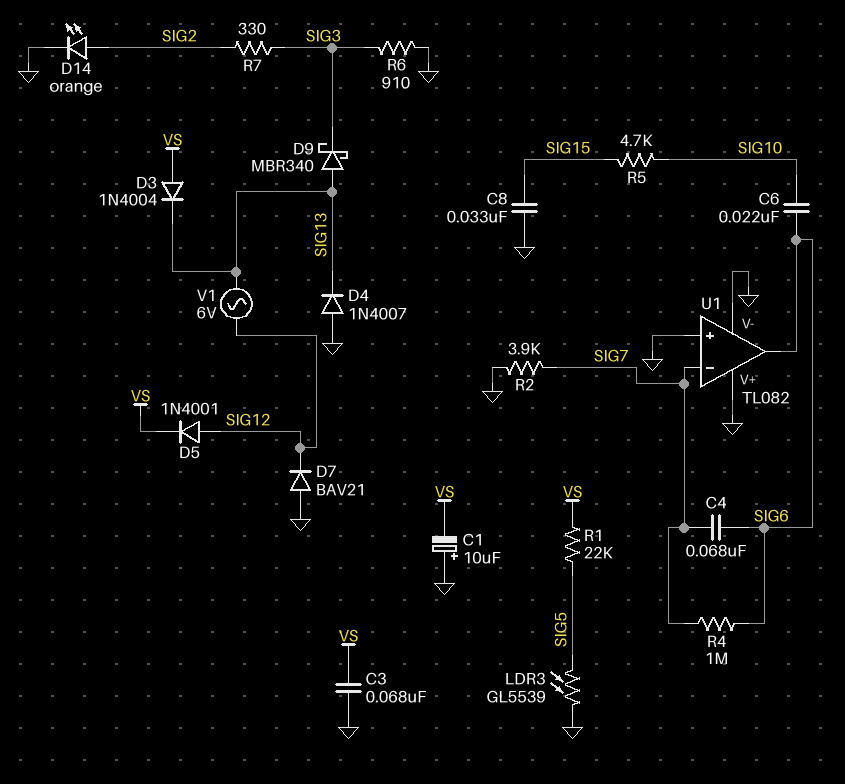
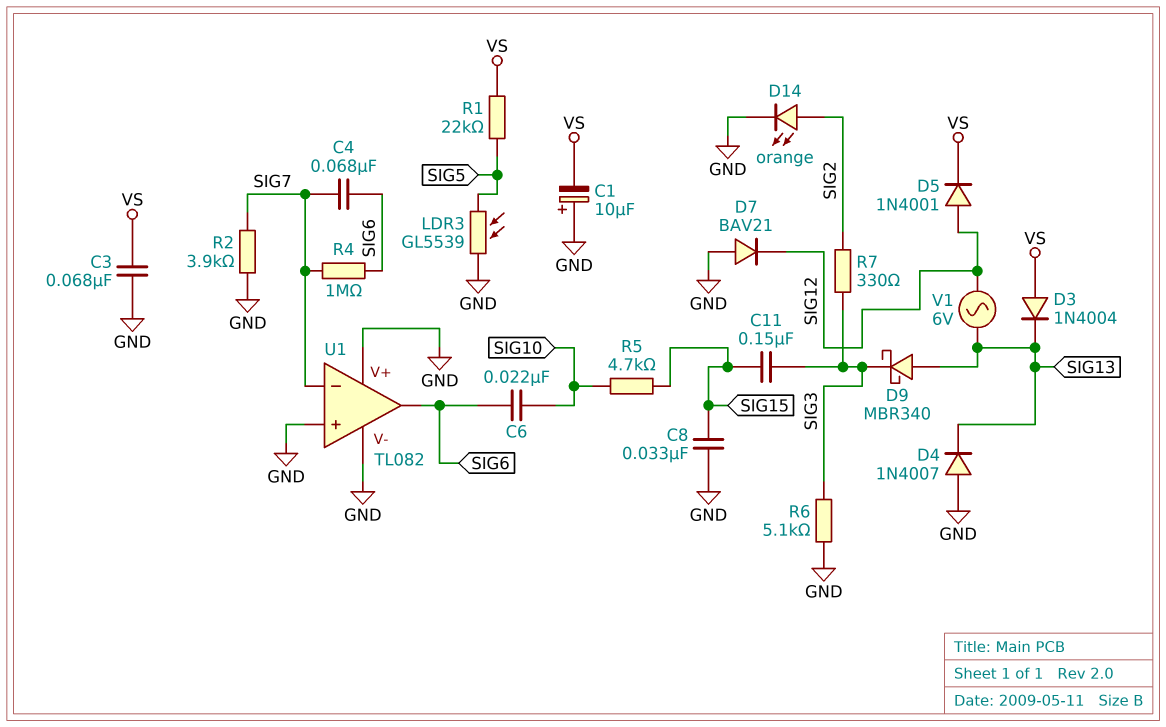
C11: none -> 150nF (SIG3, SIG15)
R6: 910 (GND, SIG3) -> 5.1k (GND, SIG3)

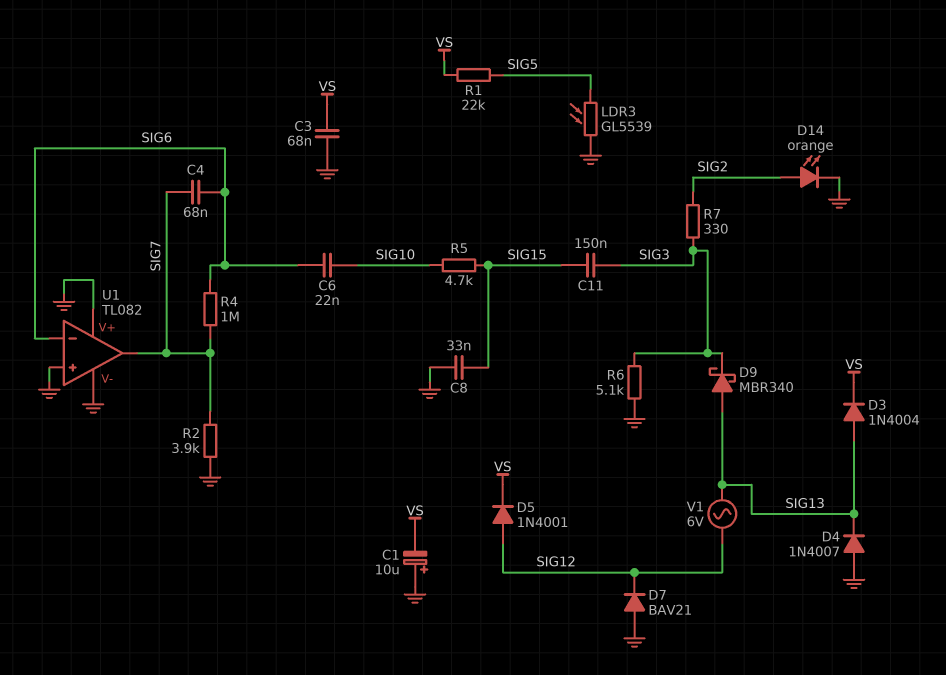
D3: diode 1N4004 (A VS, K SIG13) -> diode 1N4004 (A SIG13, K VS)
U1 pin in-: SIG7 -> SIG6
U1 pin out: SIG6 -> SIG7

